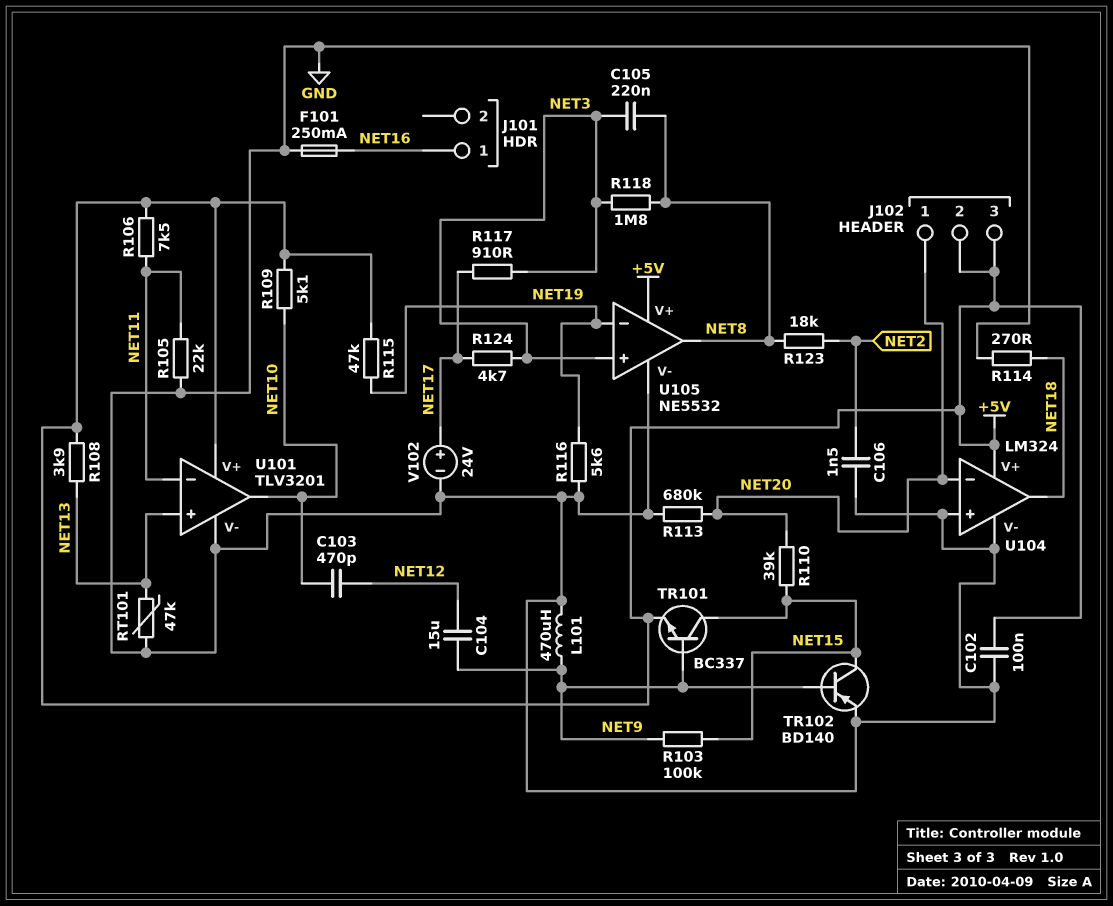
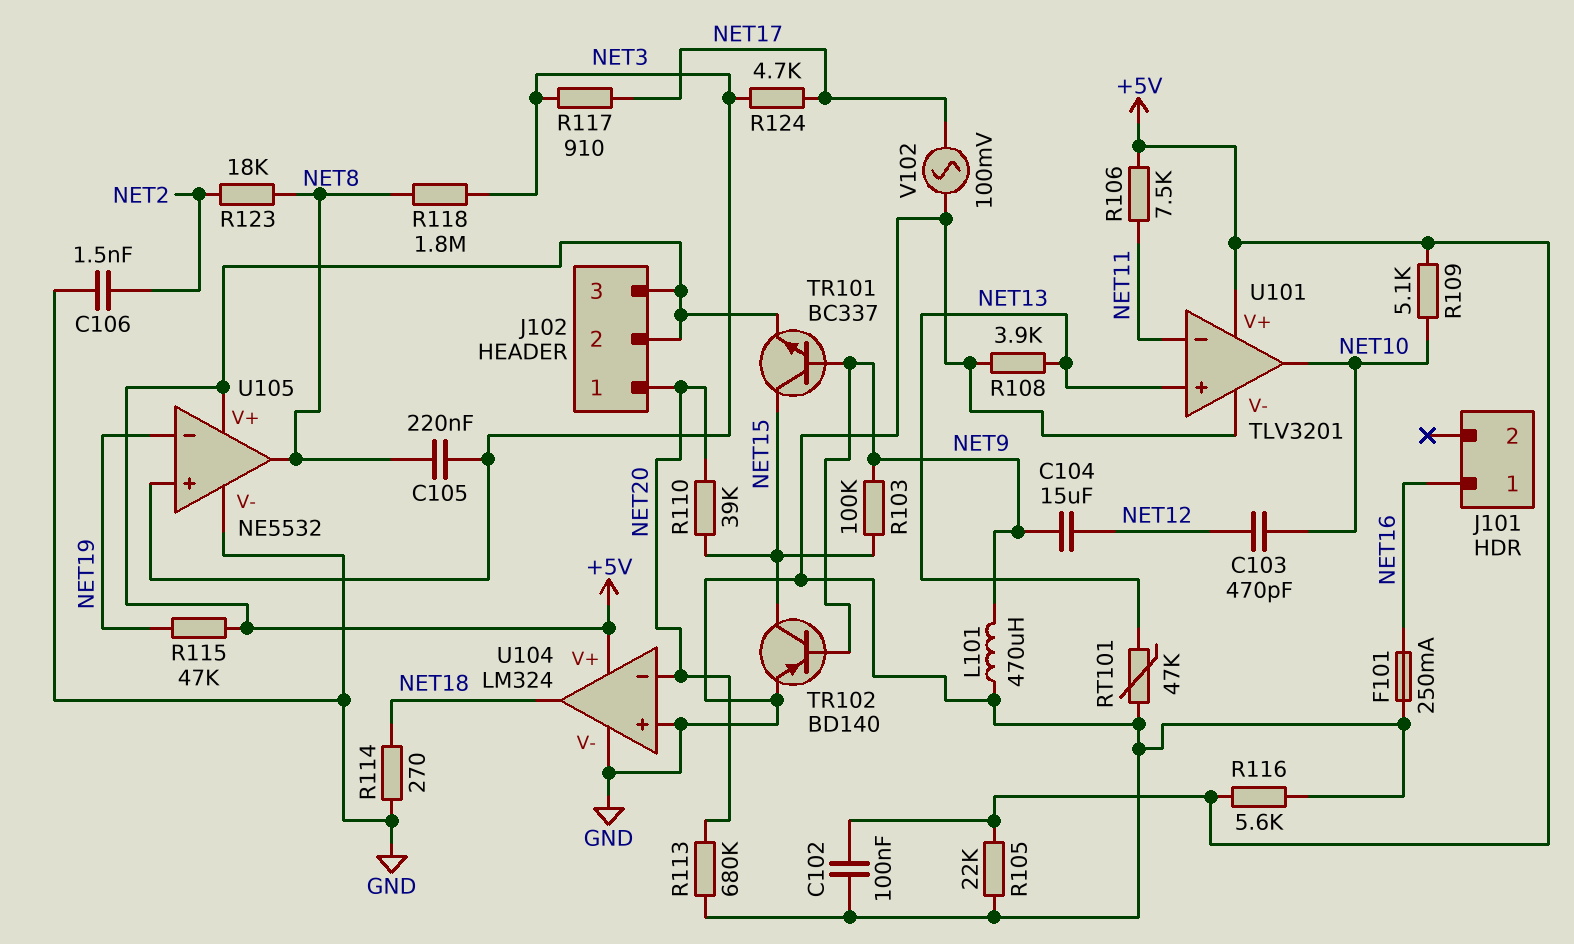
R105: 22k (GND, NET11) -> 22k (+5V, GND)
R108: 3.9k (+5V, NET13) -> 3.9k (GND, NET13)
R116: 5.6k (GND, NET19) -> 5.6k (+5V, GND)
V102: 24V (plus NET17, minus GND) -> AC 100mV (GND, NET17)

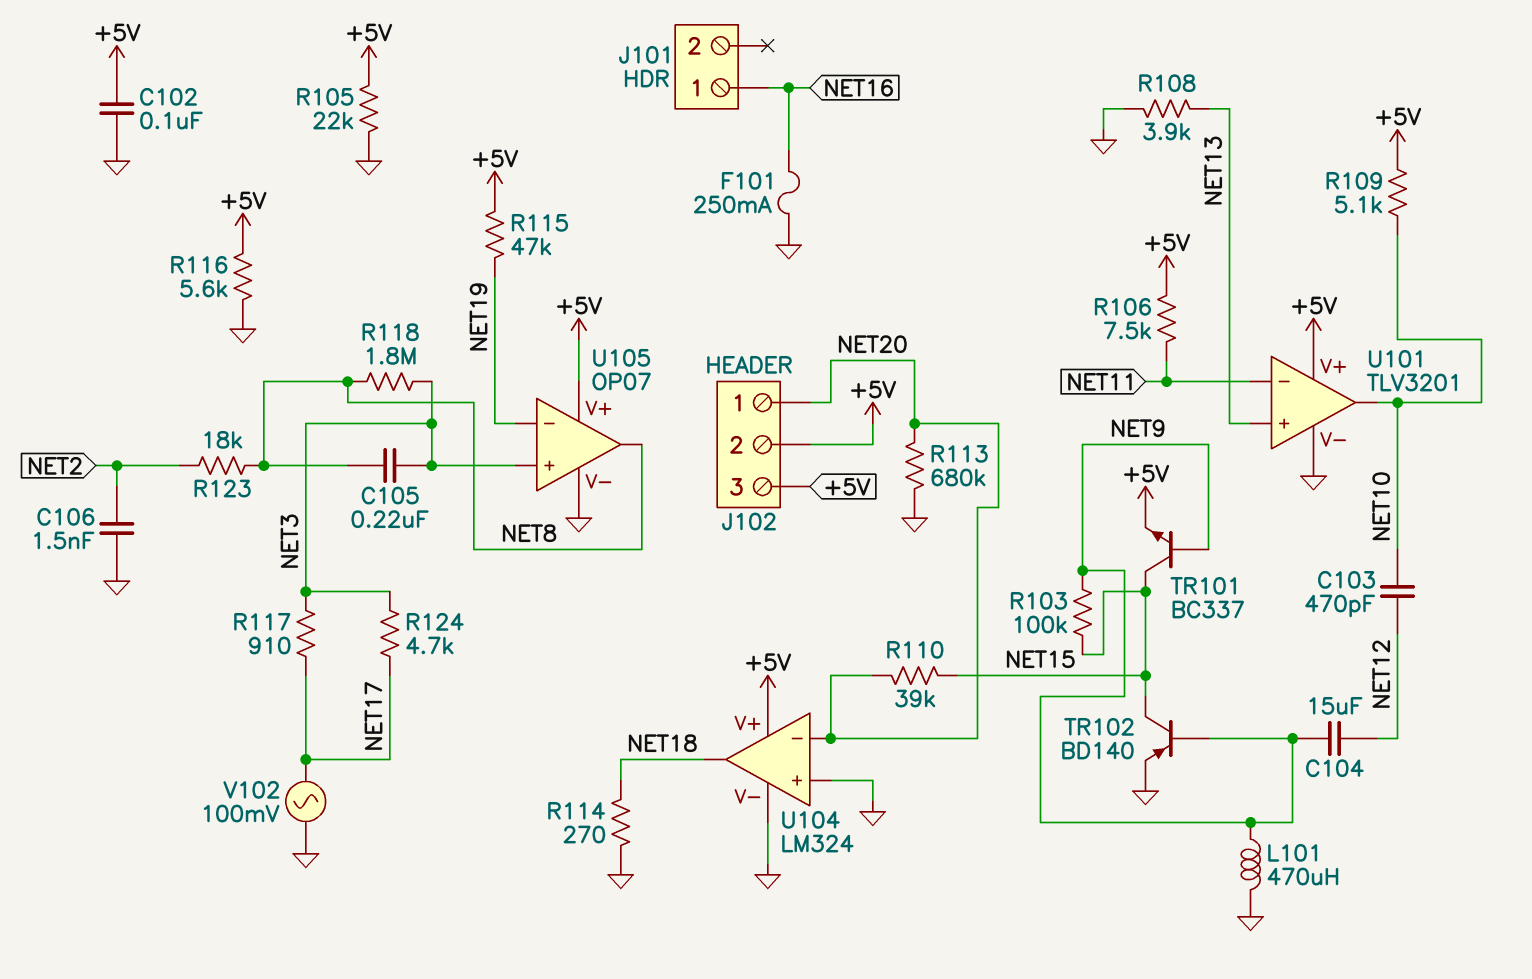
RT101: 47k (GND, NET13) -> none
U105: NE5532 -> OP07

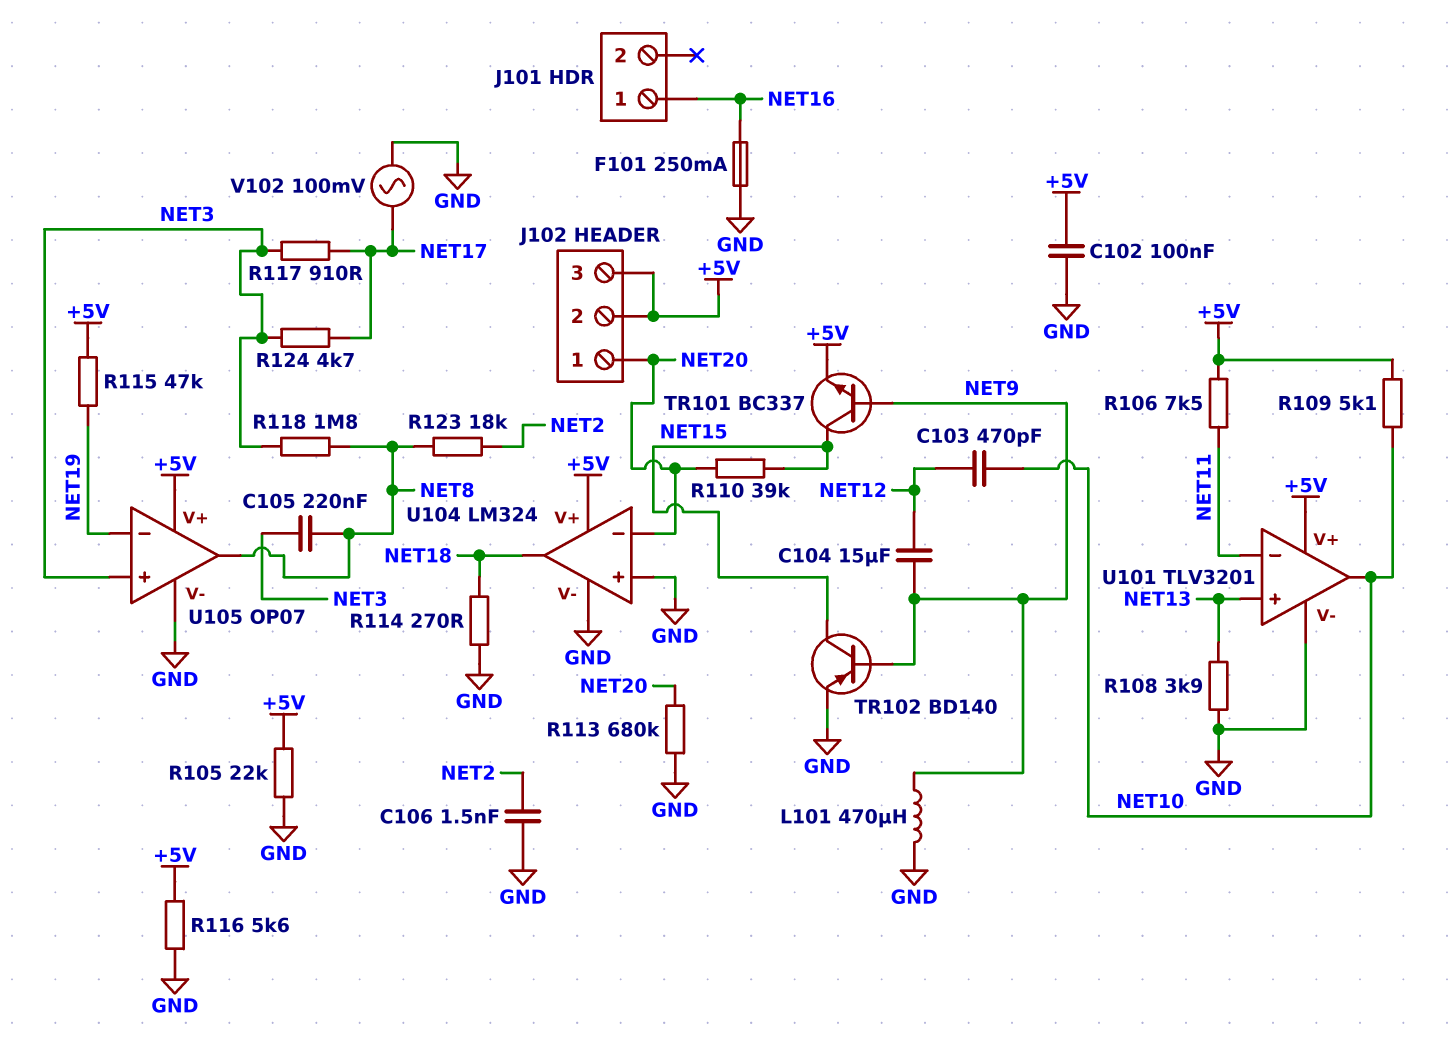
R103: 100k (NET9, NET15) -> none

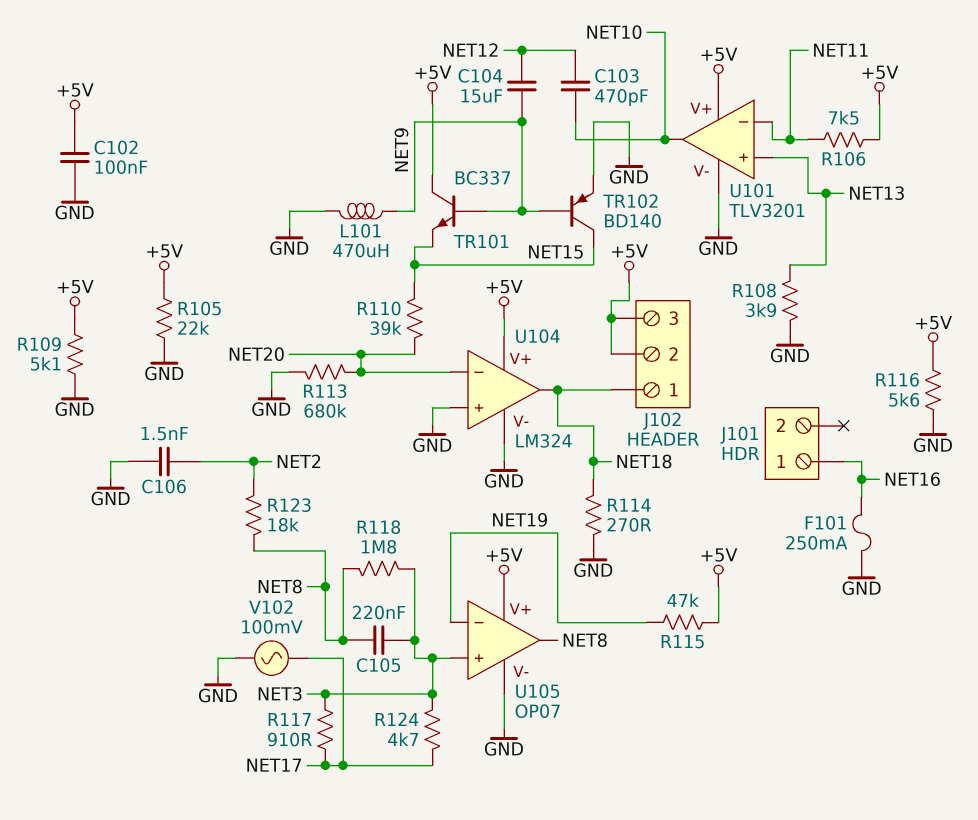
J102 pin 1: NET20 -> NET18
R109: 5.1k (+5V, NET10) -> 5.1k (+5V, GND)
TR101: NPN BC337 (B NET9, C NET15, E +5V) -> NPN BC337 (B NET9, C +5V, E NET15)

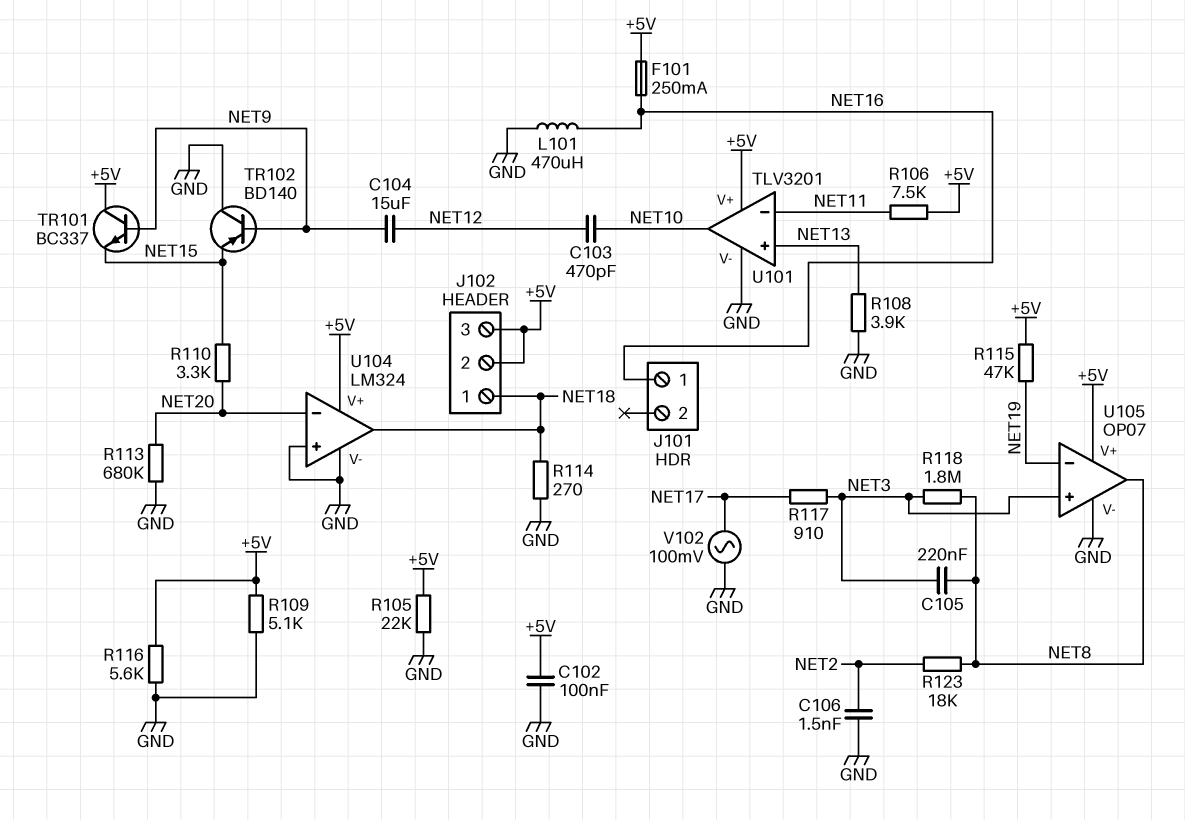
F101: 250mA (GND, NET16) -> 250mA (+5V, NET16)
L101: 470uH (GND, NET9) -> 470uH (GND, NET16)
R110: 39k (NET15, NET20) -> 3.3k (NET15, NET20)
R124: 4.7k (NET3, NET17) -> none
TR102: PNP BD140 (B NET9, C NET15, E GND) -> PNP BD140 (B NET9, C GND, E NET15)

